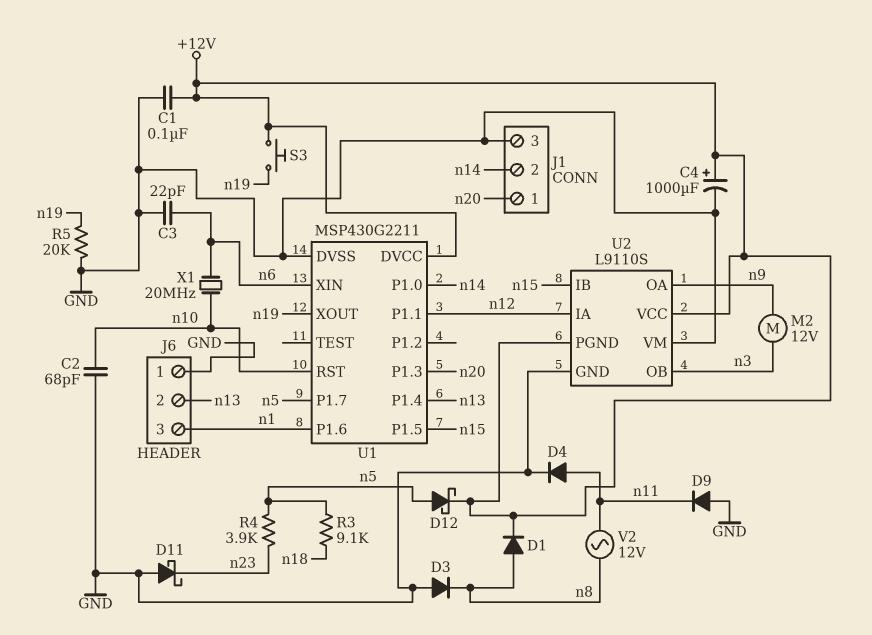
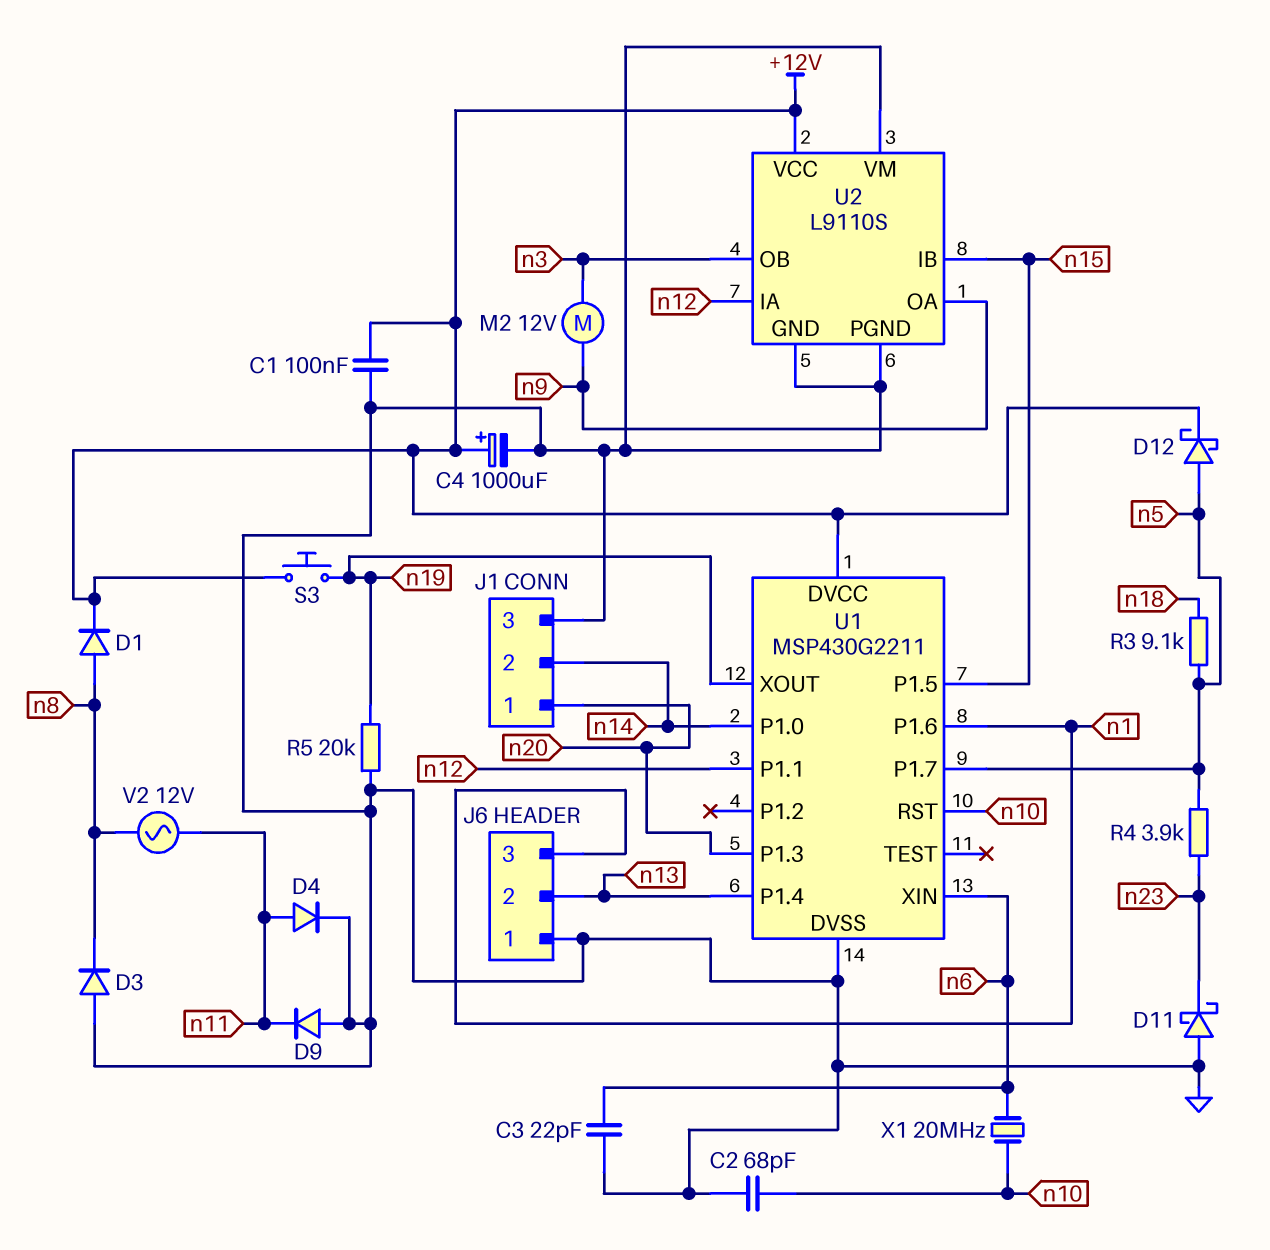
U2 pin PGND: +12V -> GND

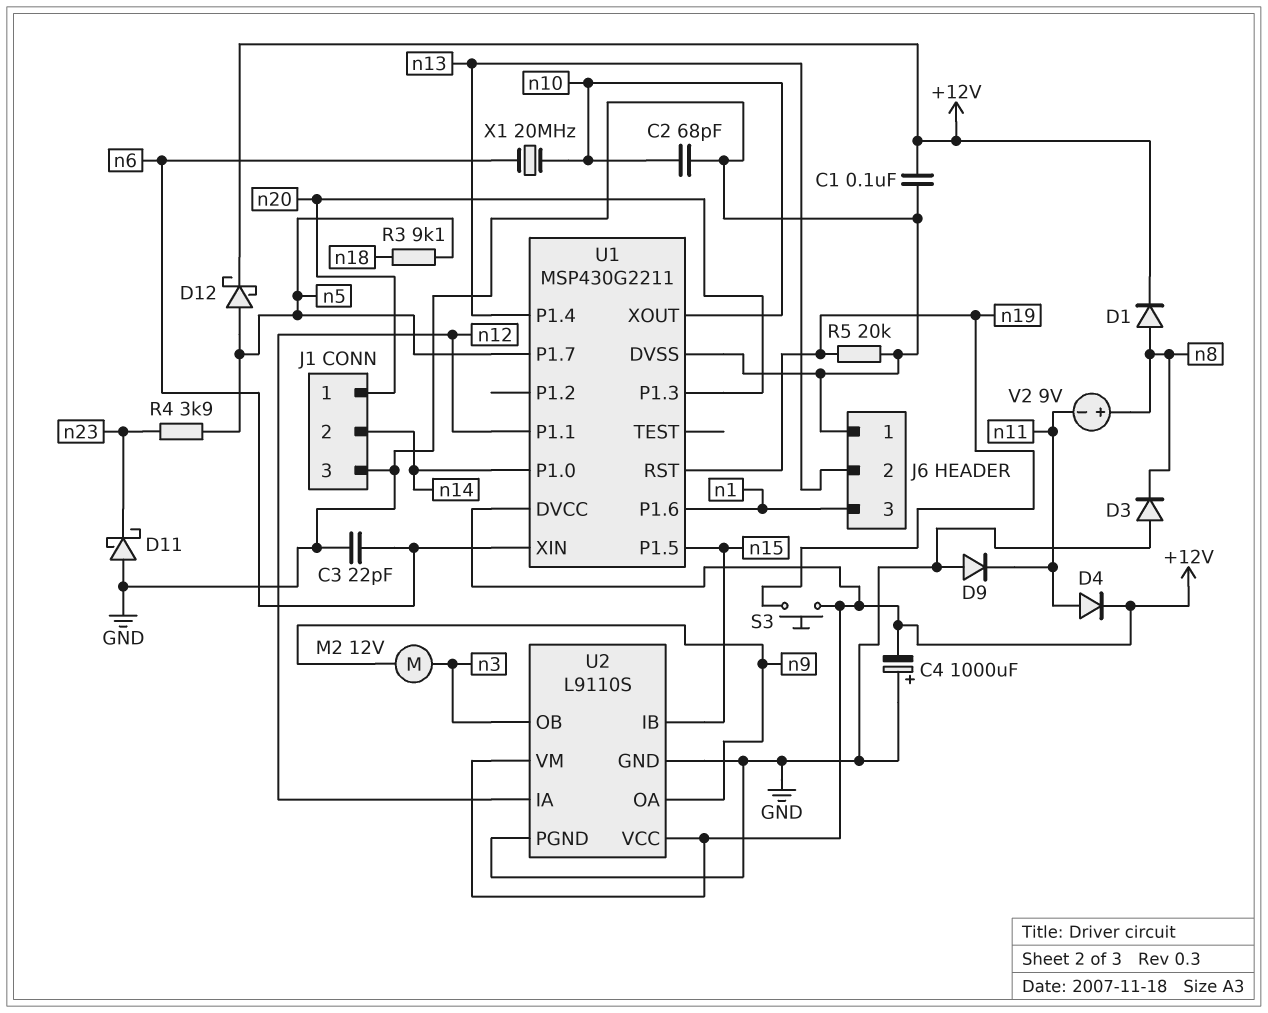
C4: 1000uF (plus +12V, minus GND) -> 1000uF (plus GND, minus +12V)
D4: diode (A n11, K GND) -> diode (A n11, K +12V)
U1 pin RST: n10 -> n19
U1 pin XOUT: n19 -> n10
U2 pin VM: GND -> +12V
V2: AC 12V (n8, n11) -> 9V (plus n8, minus n11)

